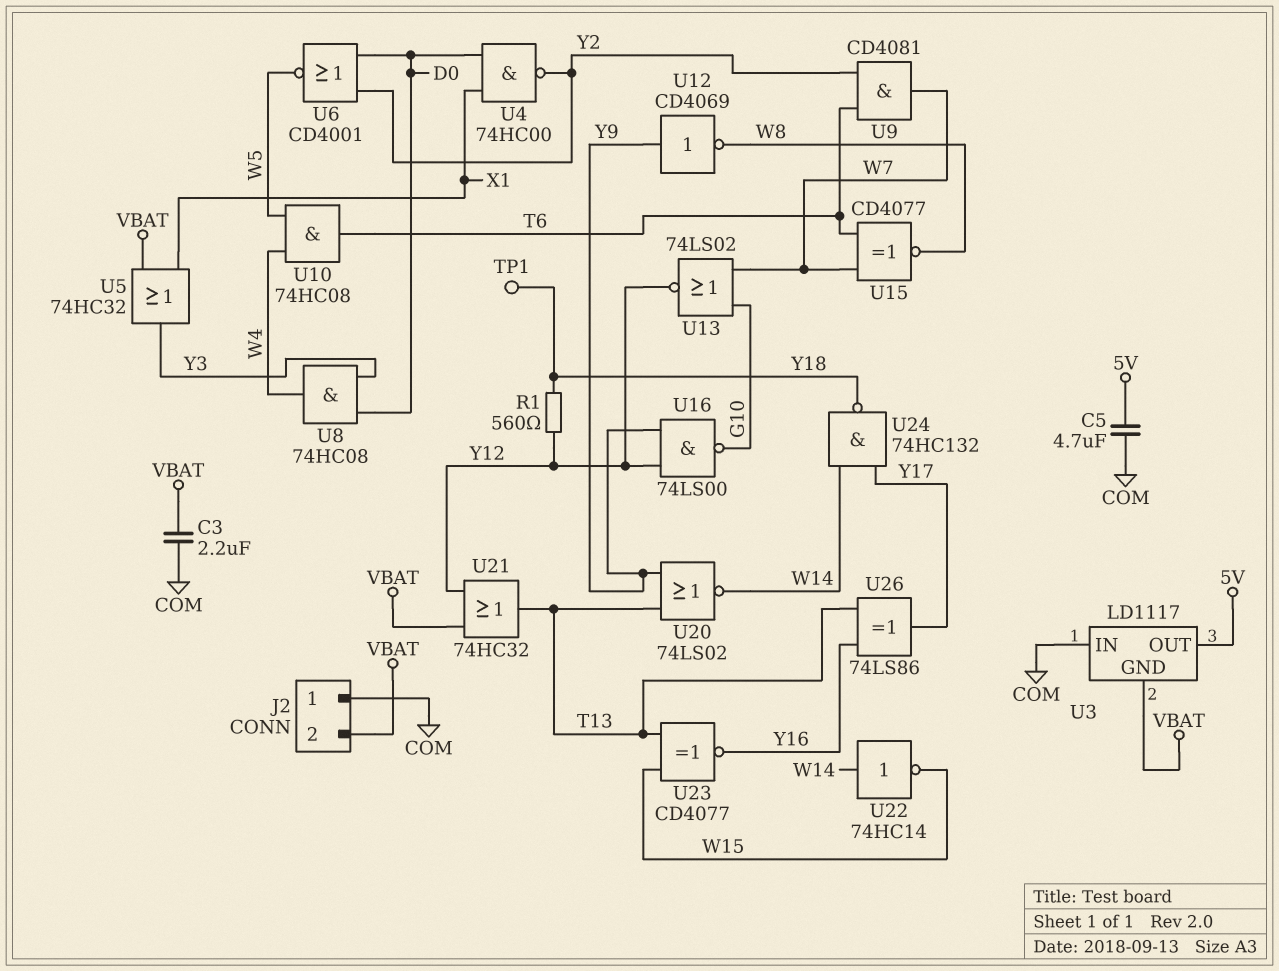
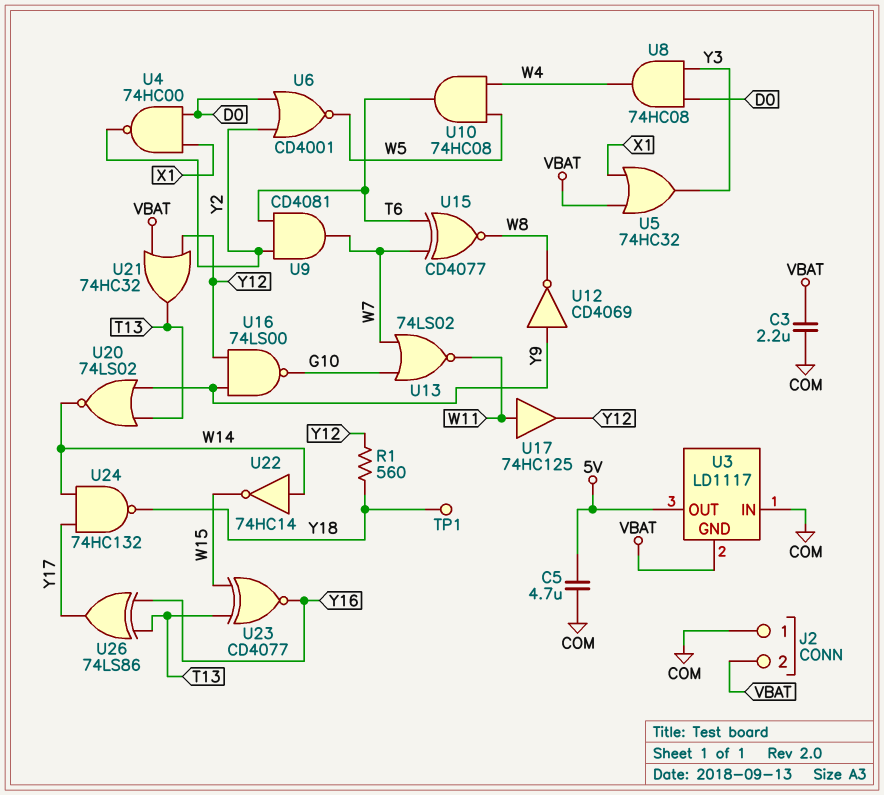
U13: NOR 74LS02 (in G10, in W7, out Y12) -> NOR 74LS02 (in G10, in W7, out W11)
U17: none -> buffer 74HC125 (in W11, out Y12)

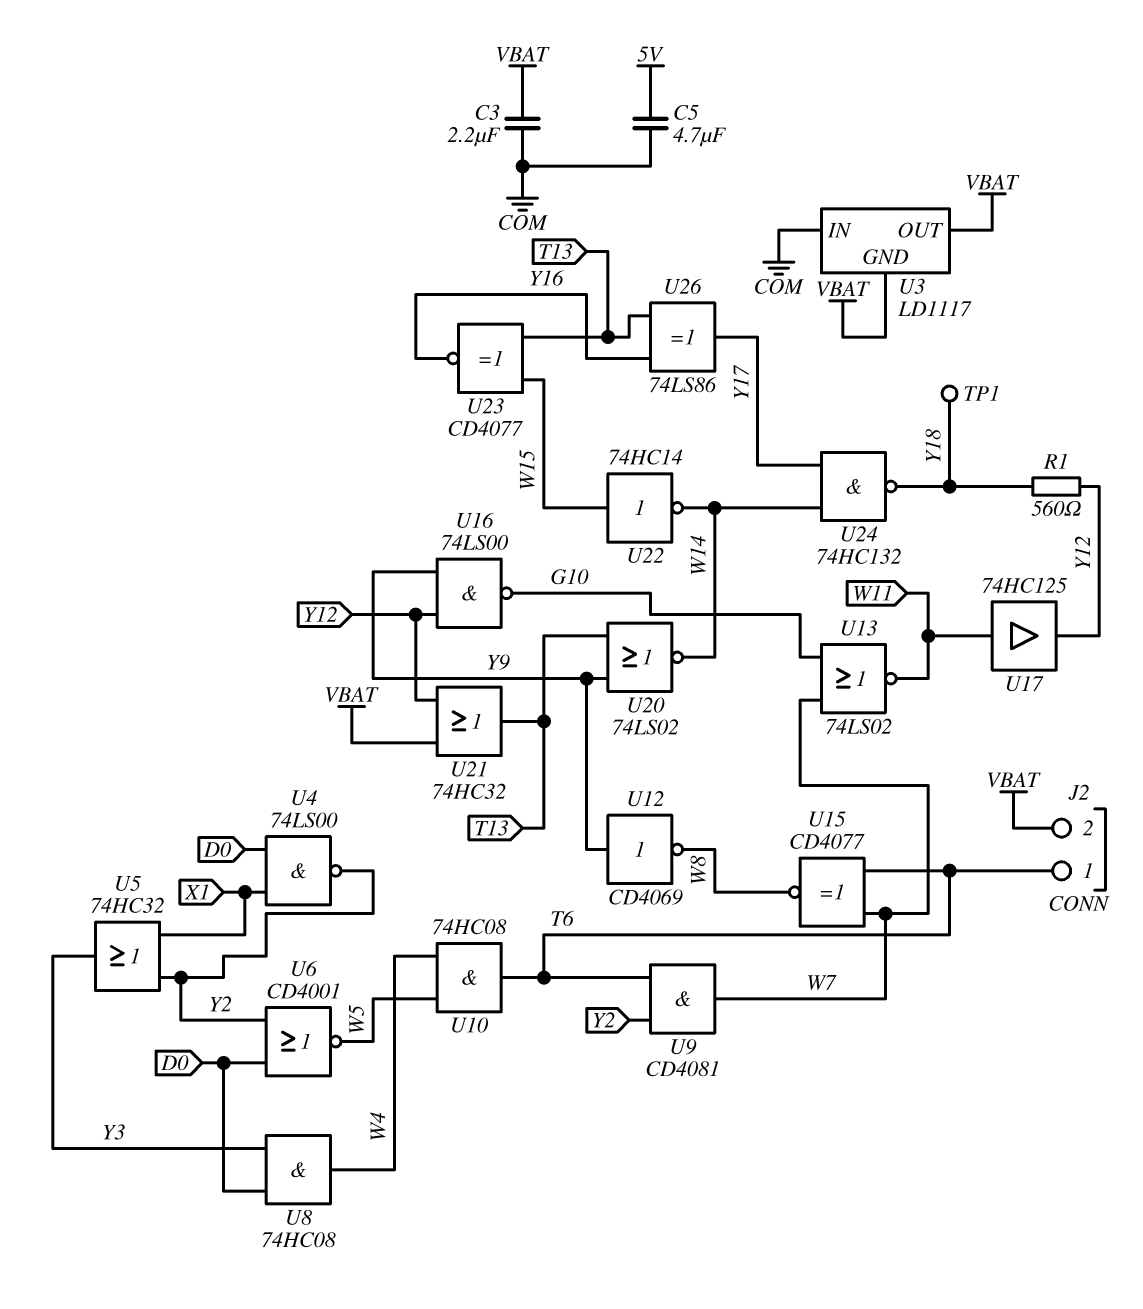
J2 pin 1: COM -> T6
U3 pin OUT: 5V -> VBAT
U4: NAND 74HC00 (in D0, in X1, out Y2) -> NAND 74LS00 (in D0, in X1, out Y2)
U5: OR 74HC32 (in VBAT, in X1, out Y3) -> OR 74HC32 (in X1, in Y2, out Y3)
U22: NOT 74HC14 (in W14, out W15) -> NOT 74HC14 (in W15, out W14)

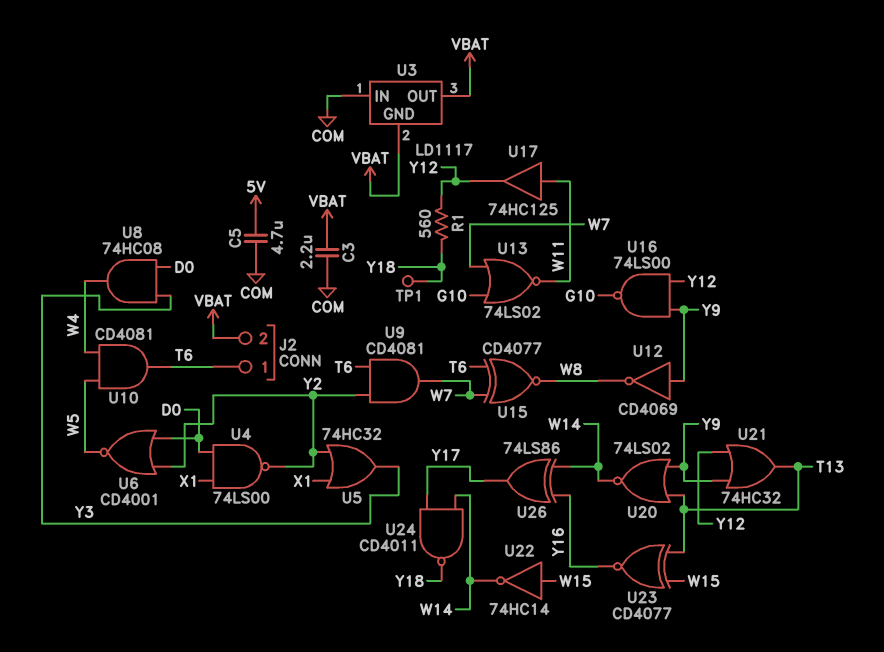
U10: AND 74HC08 (in W4, in W5, out T6) -> AND CD4081 (in W4, in W5, out T6)
U21: OR 74HC32 (in VBAT, in Y12, out T13) -> OR 74HC32 (in Y9, in Y12, out T13)
U24: NAND 74HC132 (in W14, in Y17, out Y18) -> NAND CD4011 (in W14, in Y17, out Y18)
U26: XOR 74LS86 (in T13, in Y16, out Y17) -> XOR 74LS86 (in W14, in Y16, out Y17)

